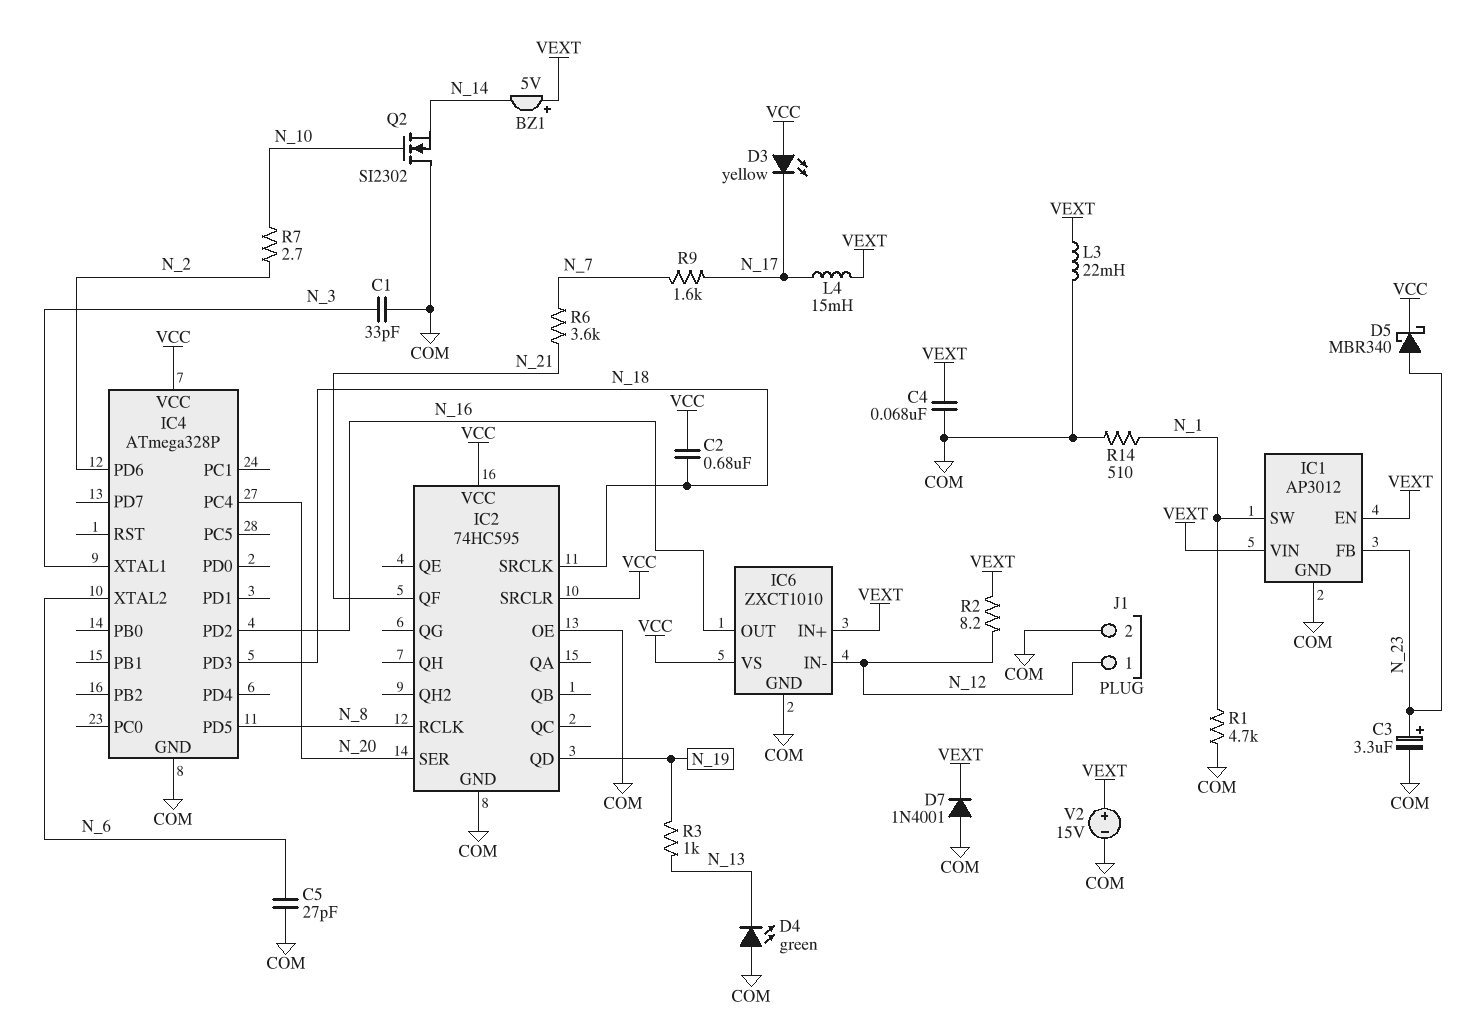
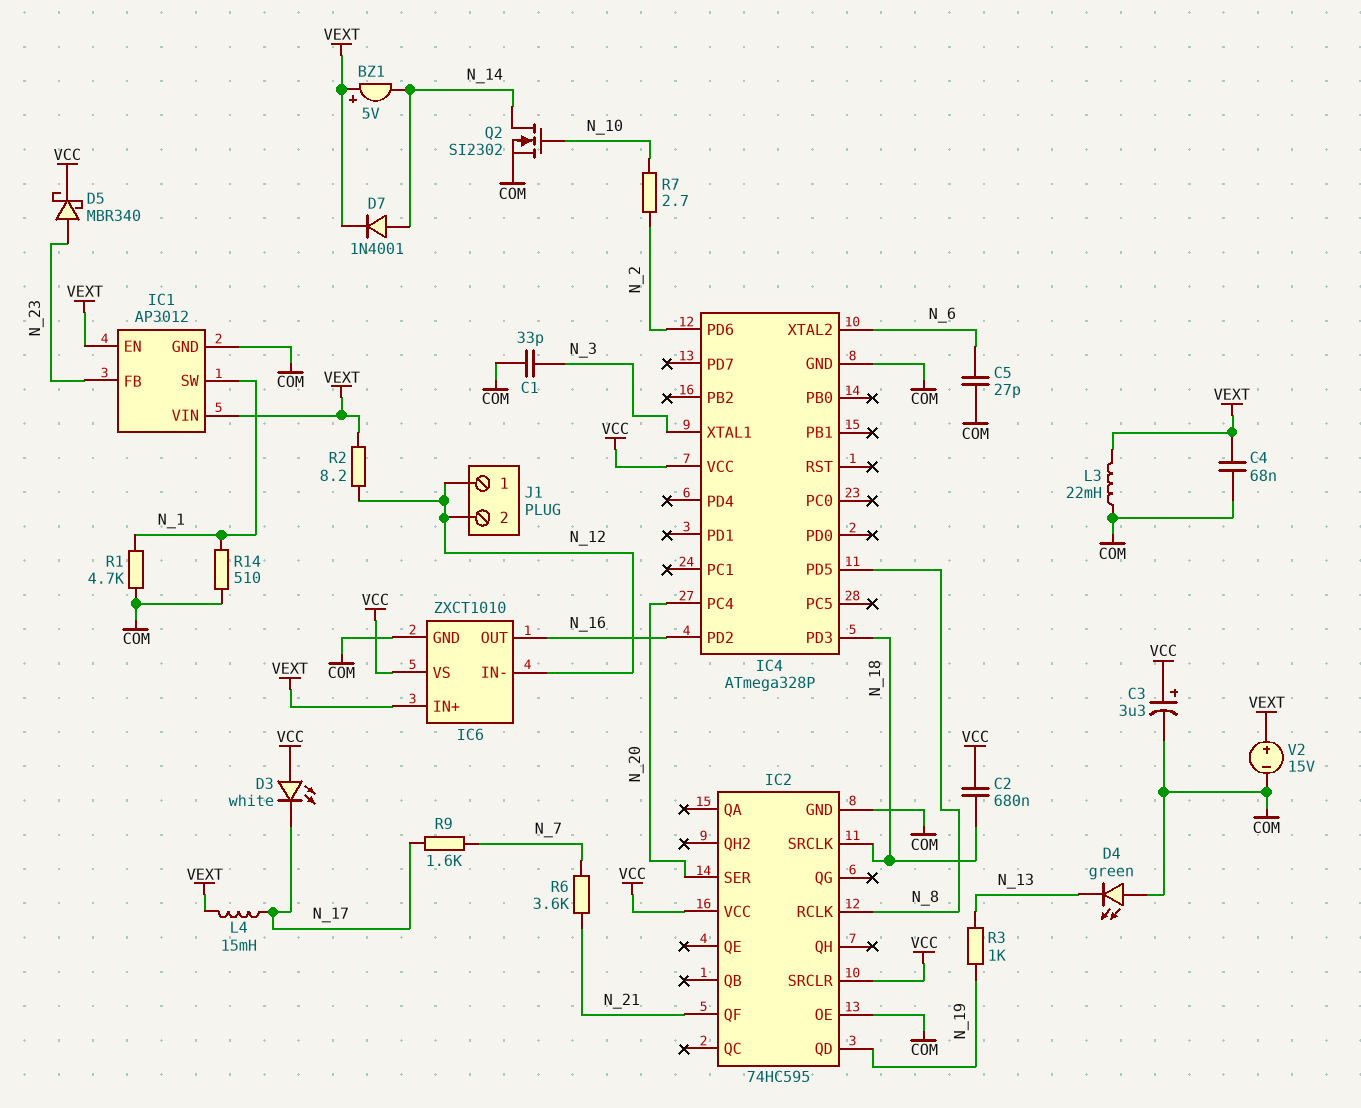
C3: 3.3uF (plus N_23, minus COM) -> 3.3uF (plus VCC, minus COM)
D3: LED yellow (A VCC, K N_17) -> LED white (A VCC, K N_17)
D7: diode 1N4001 (A COM, K VEXT) -> diode 1N4001 (A N_14, K VEXT)
J1 pin 2: COM -> N_12
Q2: NMOS SI2302 (G N_10, D COM, S N_14) -> NMOS SI2302 (G N_10, D N_14, S COM)

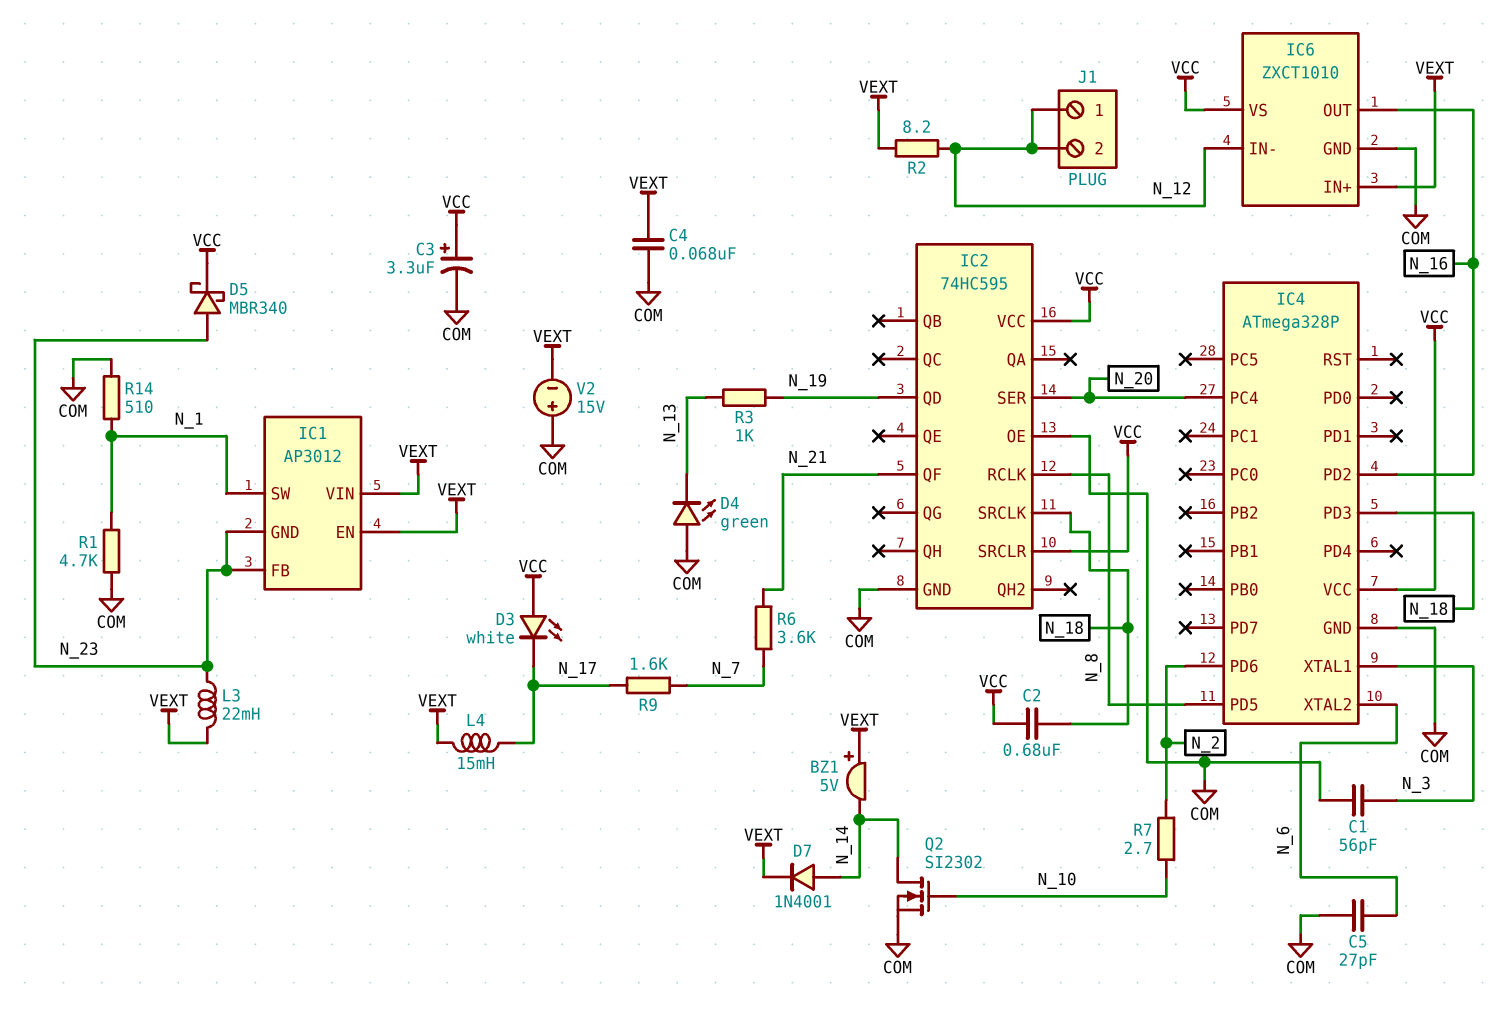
C1: 33pF (COM, N_3) -> 56pF (COM, N_3)
IC1 pin GND: COM -> N_23
L3: 22mH (COM, VEXT) -> 22mH (N_23, VEXT)
V2: 15V (plus VEXT, minus COM) -> 15V (plus COM, minus VEXT)

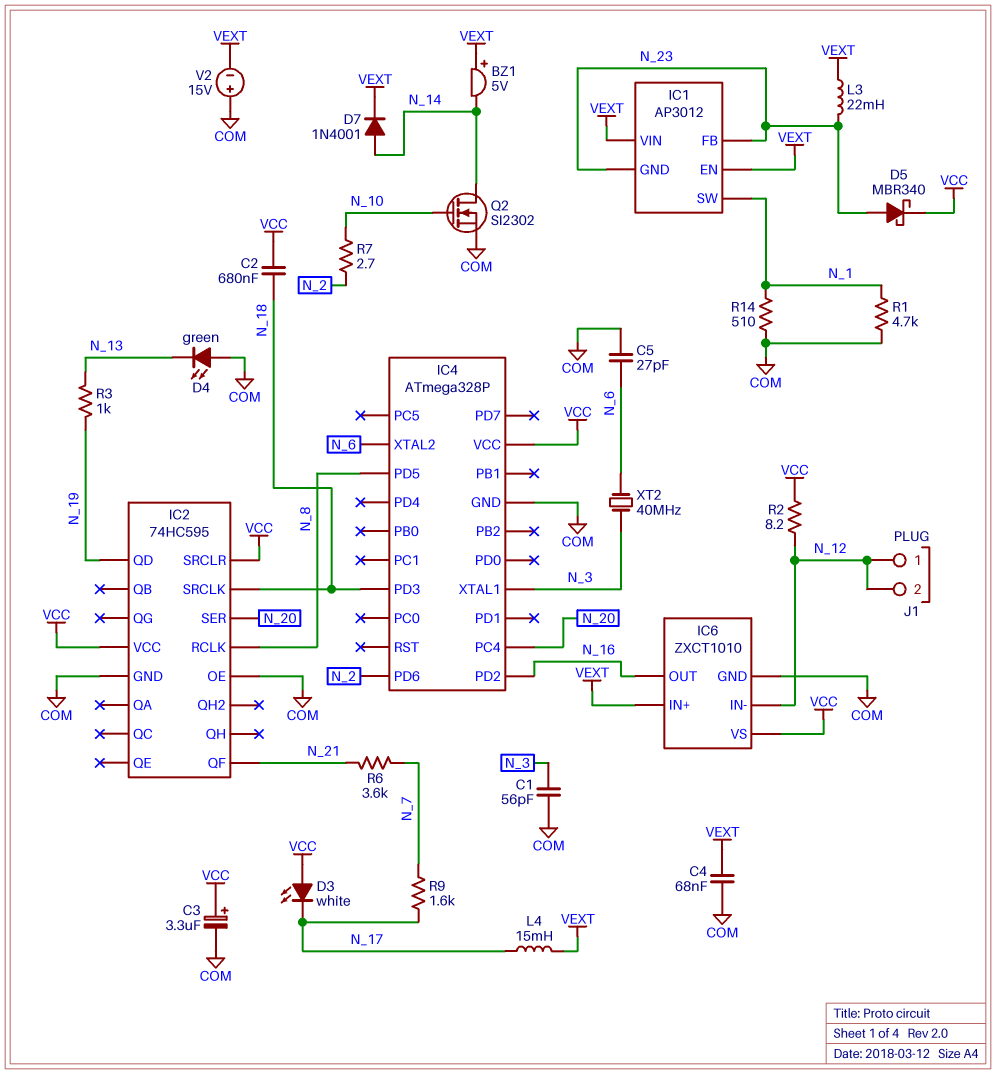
R2: 8.2 (N_12, VEXT) -> 8.2 (N_12, VCC)
XT2: none -> 40MHz (N_3, N_6)

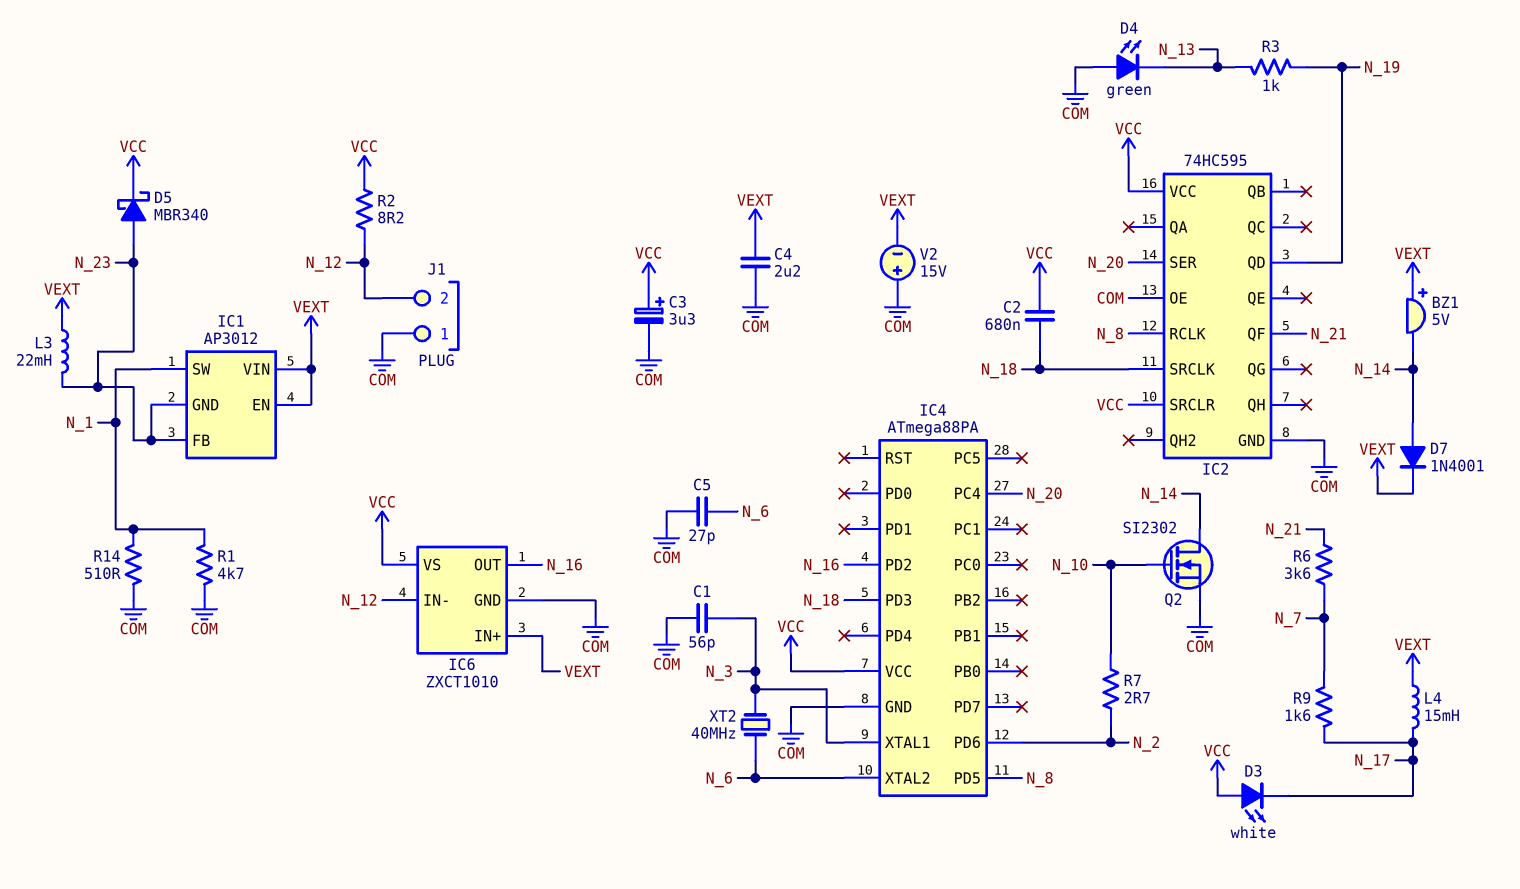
C4: 68nF (COM, VEXT) -> 2.2uF (COM, VEXT)
IC4: ATmega328P -> ATmega88PA
J1 pin 1: N_12 -> COM

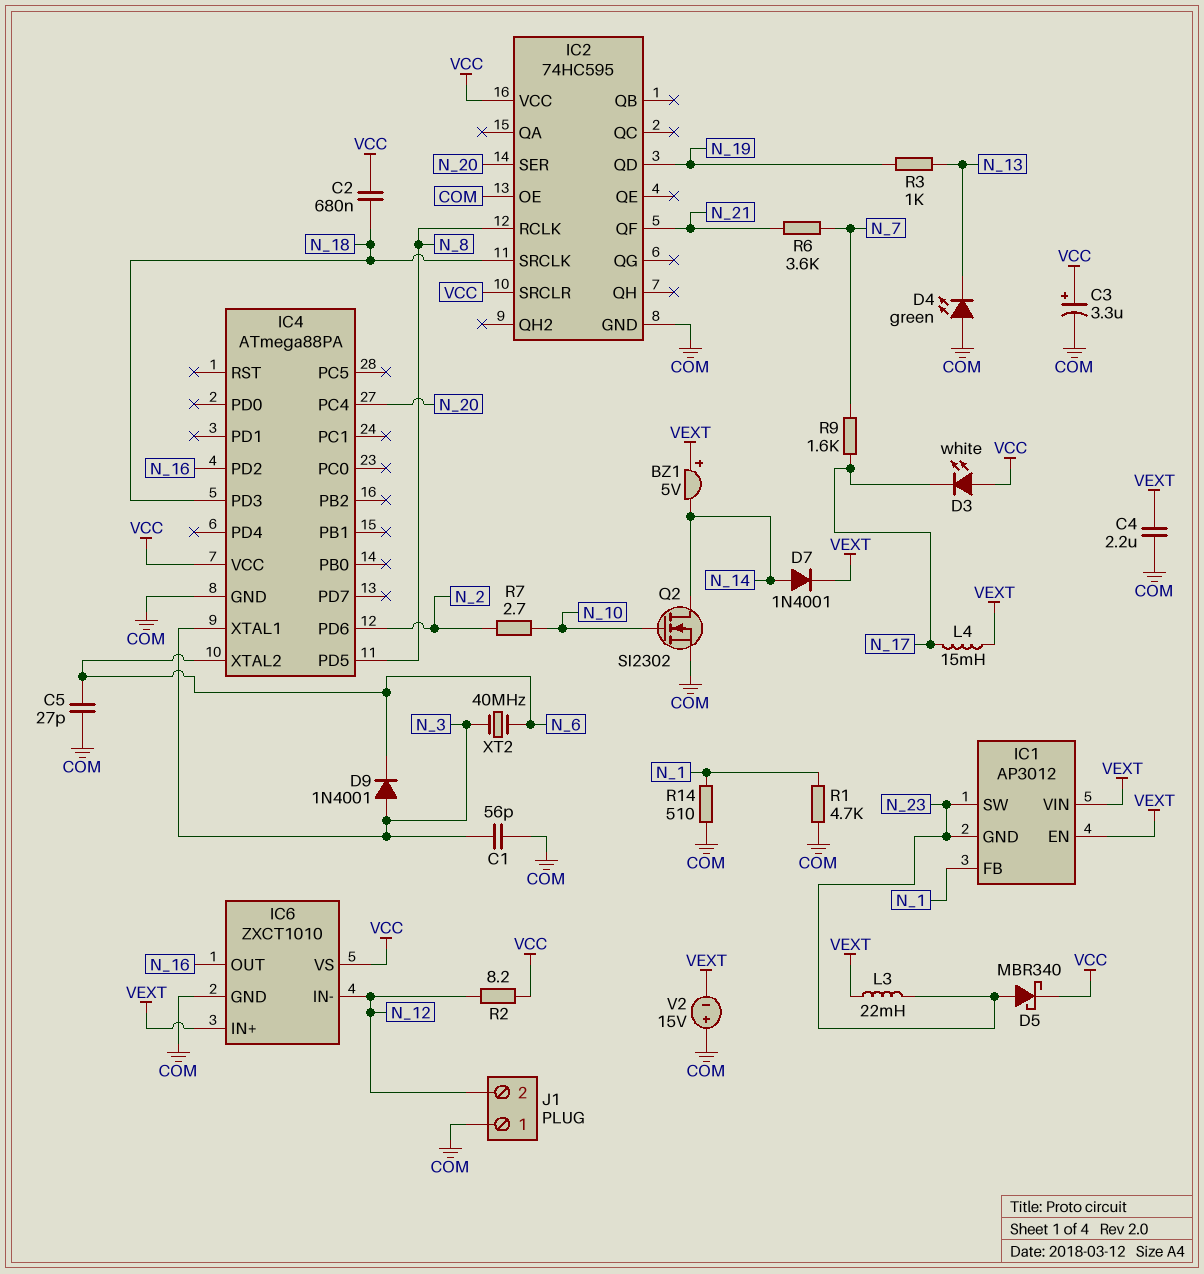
D9: none -> diode 1N4001 (A N_3, K N_6)
IC1 pin FB: N_23 -> N_1
IC1 pin SW: N_1 -> N_23

